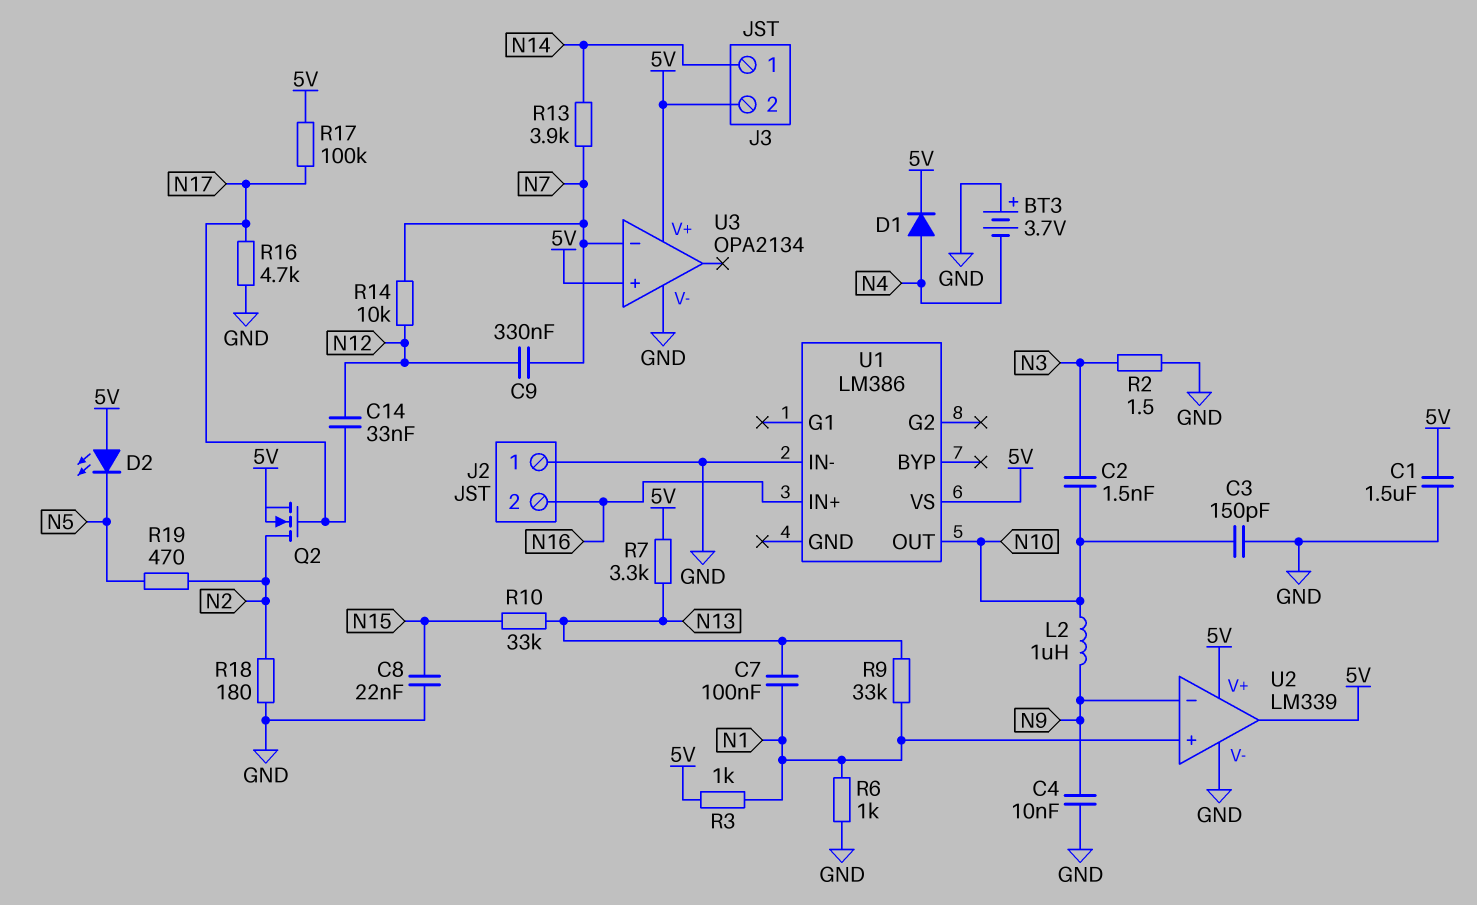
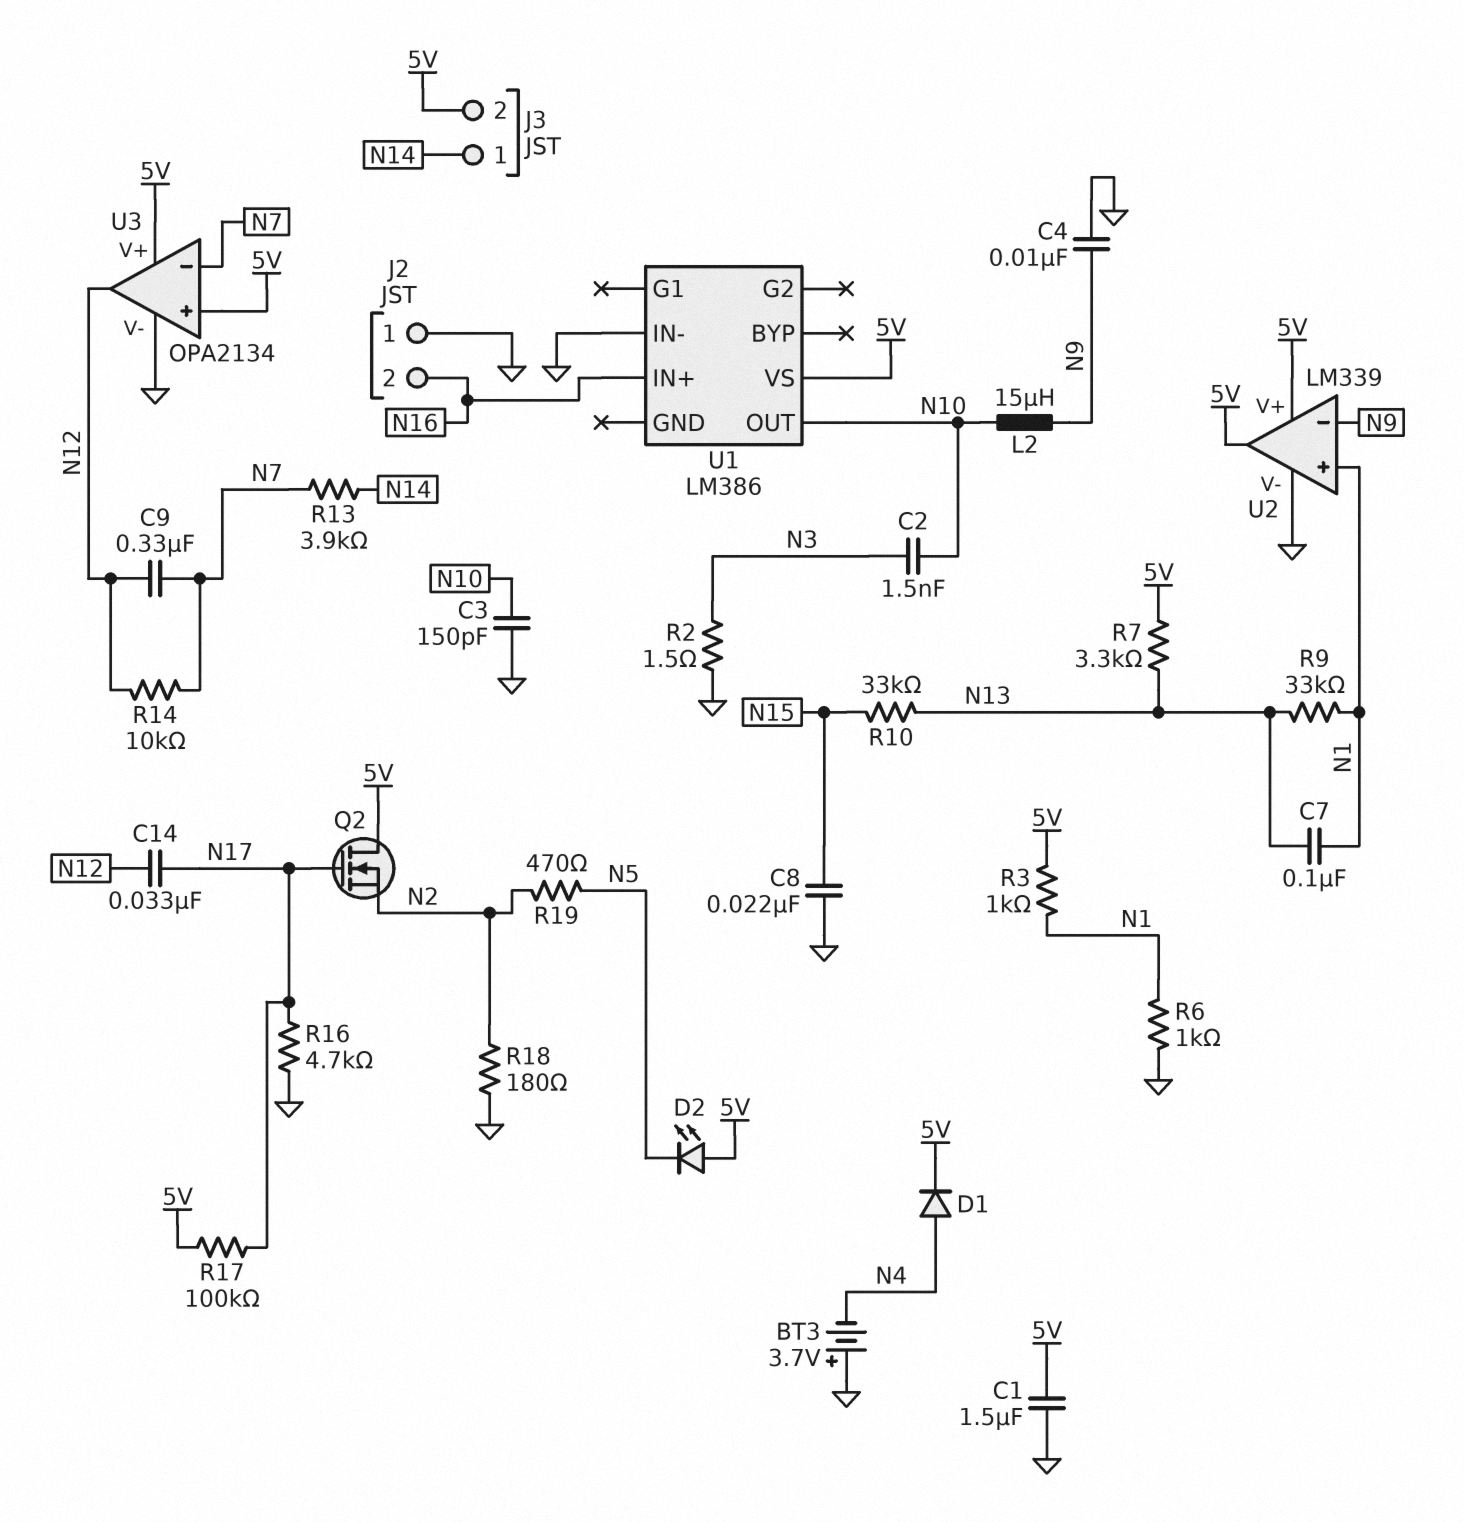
L2: 1uH (N9, N10) -> 15uH (N9, N10)
Q2: NMOS (G N17, D N2, S 5V) -> NMOS (G N17, D 5V, S N2)
U3 pin out: none -> N12

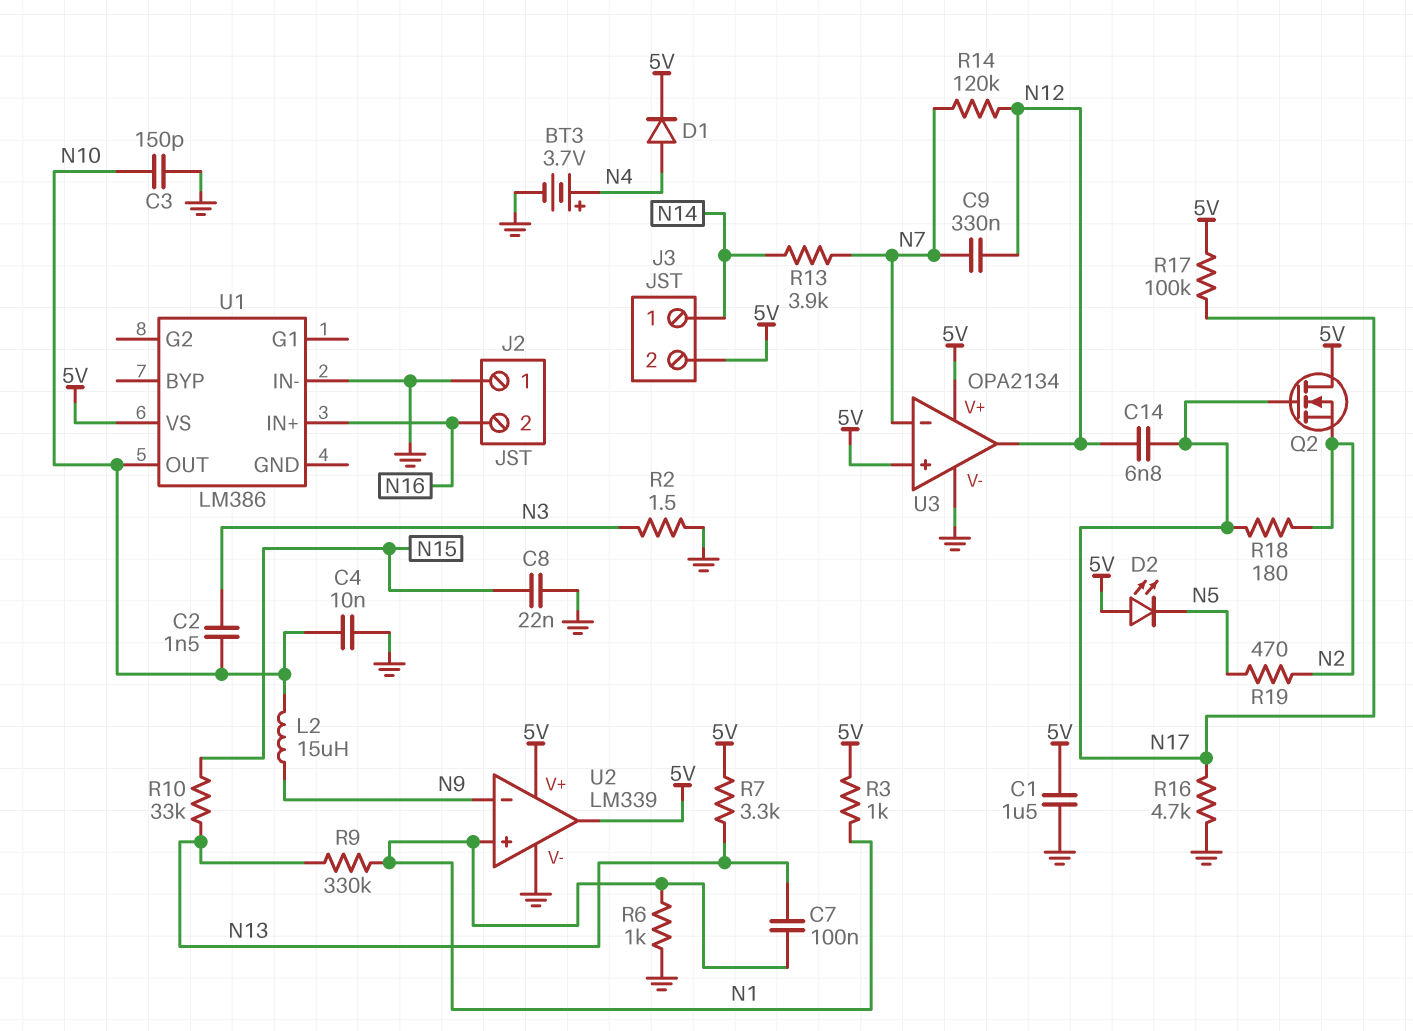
BT3: 3.7V (plus GND, minus N4) -> 3.7V (plus N4, minus GND)
C4: 10nF (GND, N9) -> 10nF (GND, N10)
C14: 33nF (N12, N17) -> 6.8nF (N12, N17)
R9: 33k (N1, N13) -> 330k (N1, N13)
R14: 10k (N7, N12) -> 120k (N7, N12)
R18: 180 (GND, N2) -> 180 (N2, N17)

